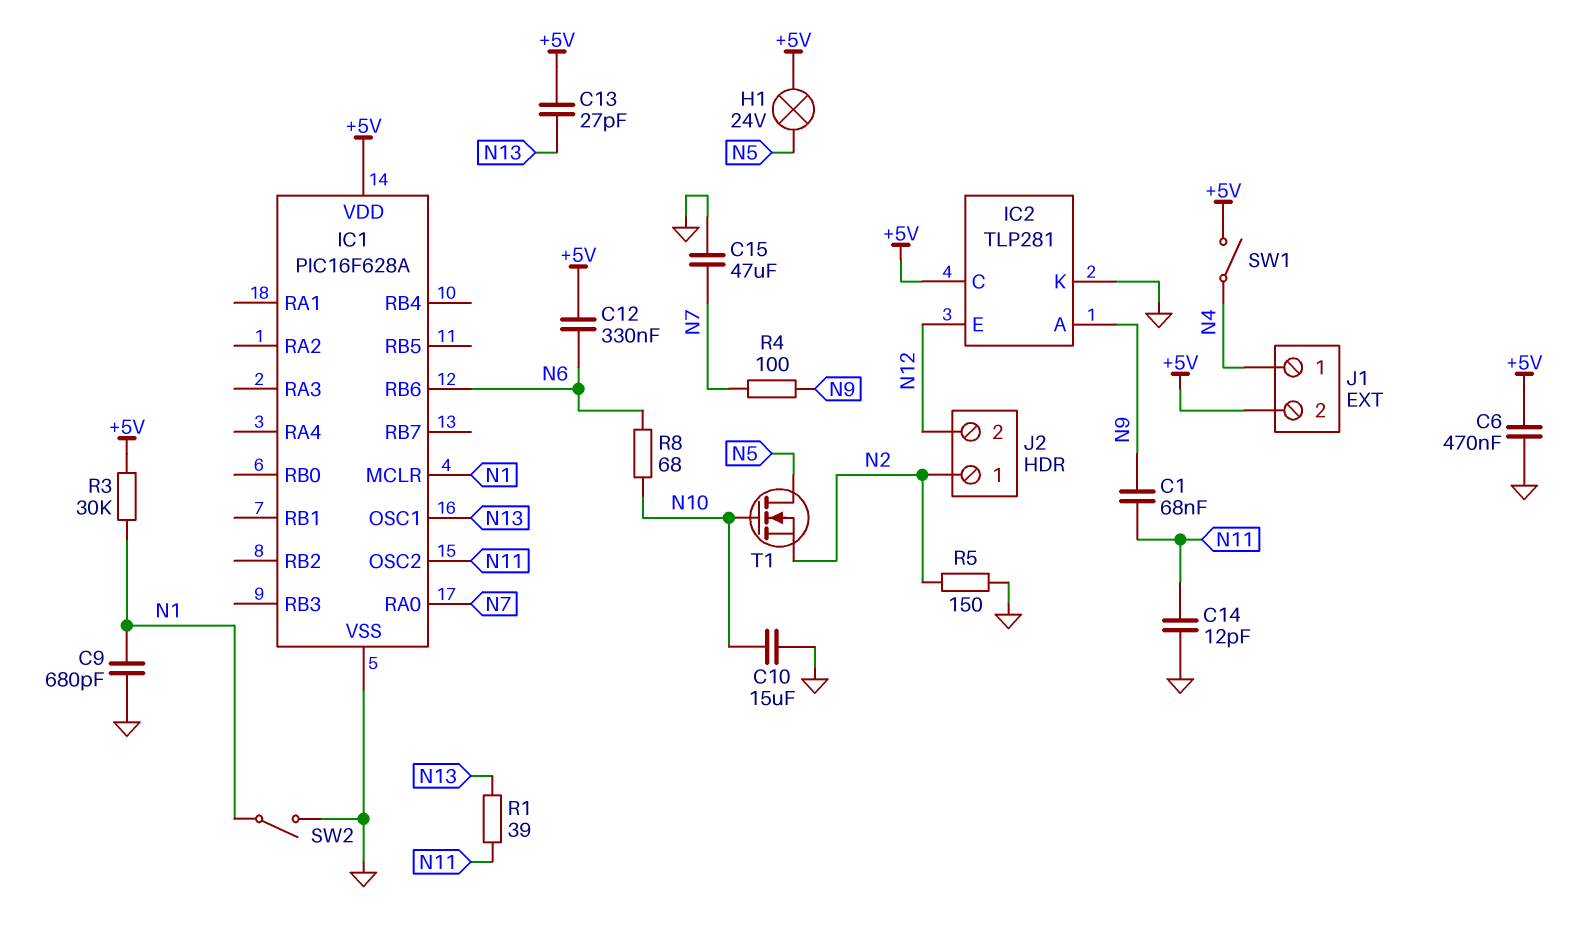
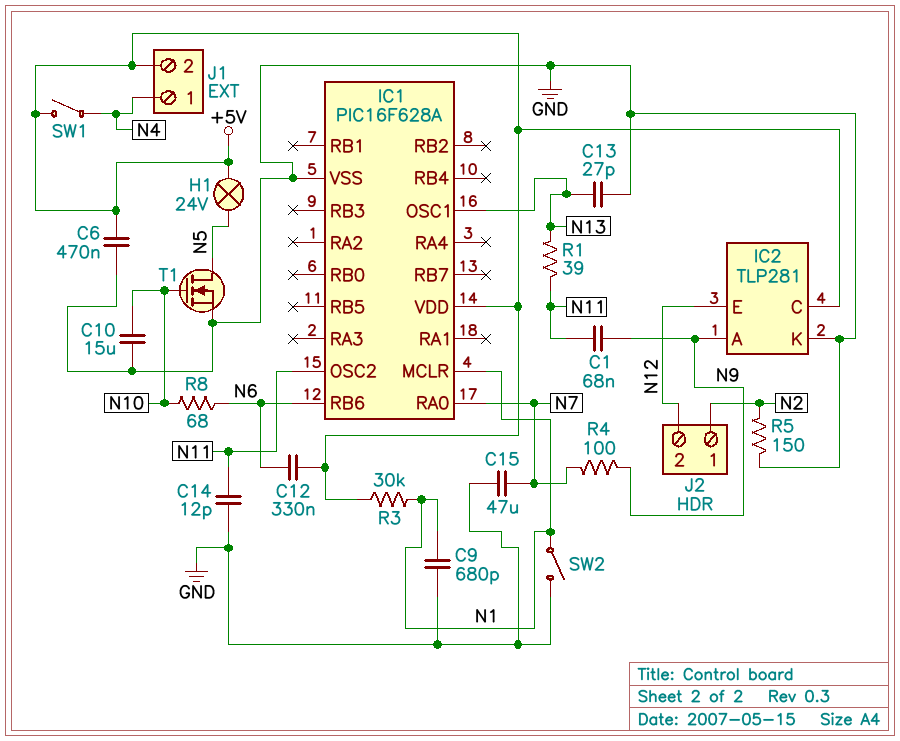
C13: 27pF (+5V, N13) -> 27pF (GND, N13)
T1: NMOS (G N10, D N5, S N2) -> NMOS (G N10, D N5, S GND)

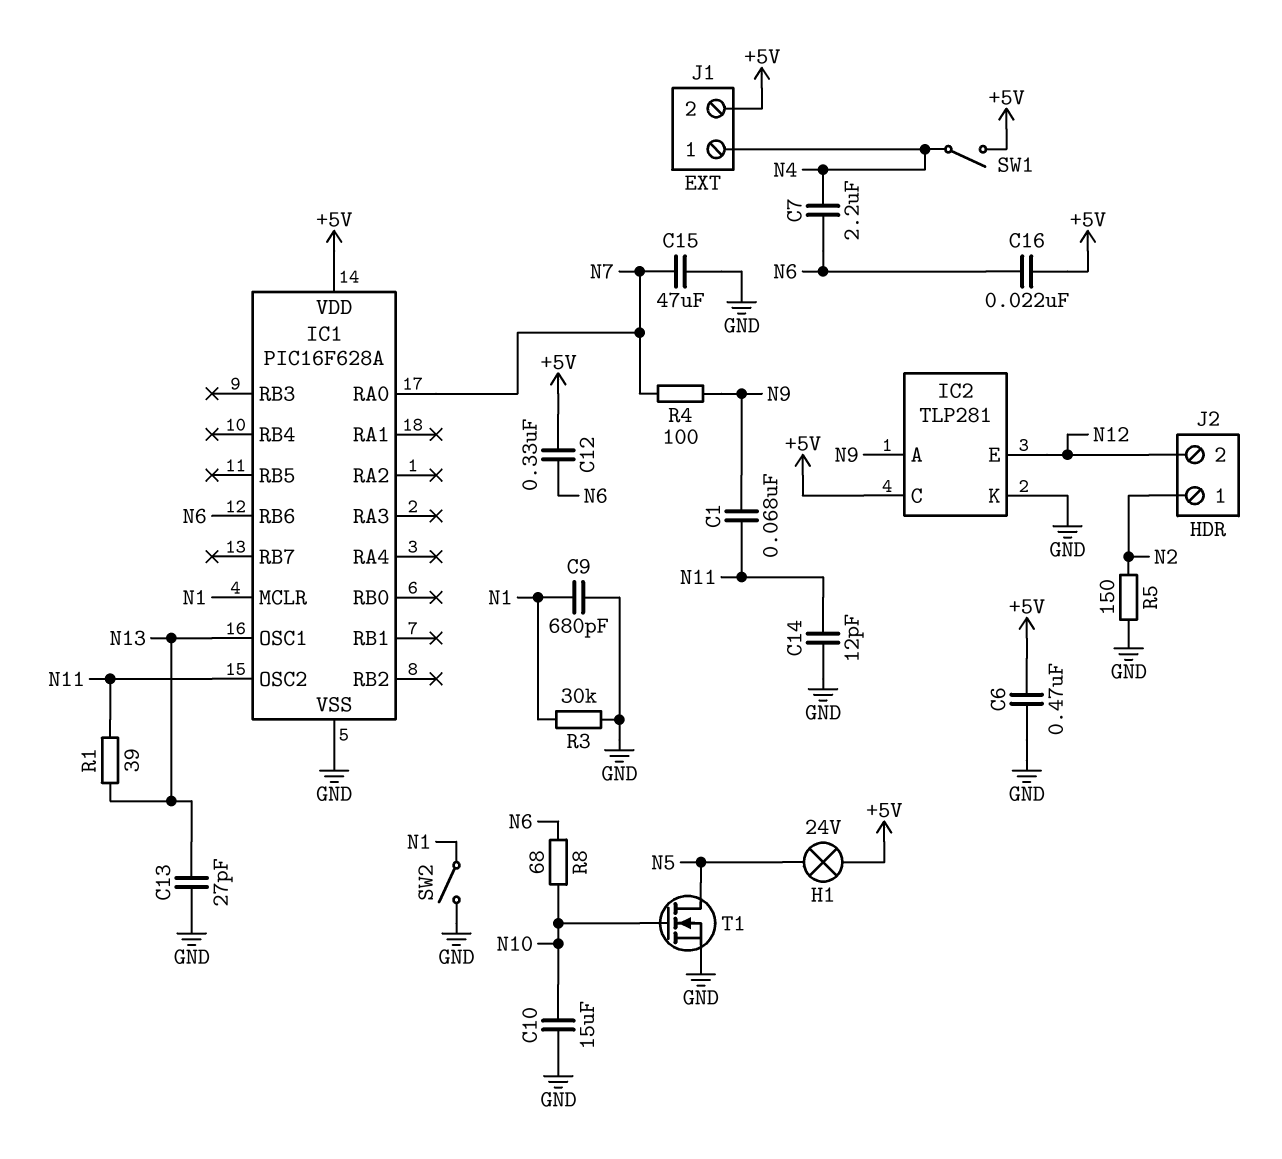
C7: none -> 2.2uF (N4, N6)
C16: none -> 22nF (+5V, N6)
R3: 30k (+5V, N1) -> 30k (GND, N1)

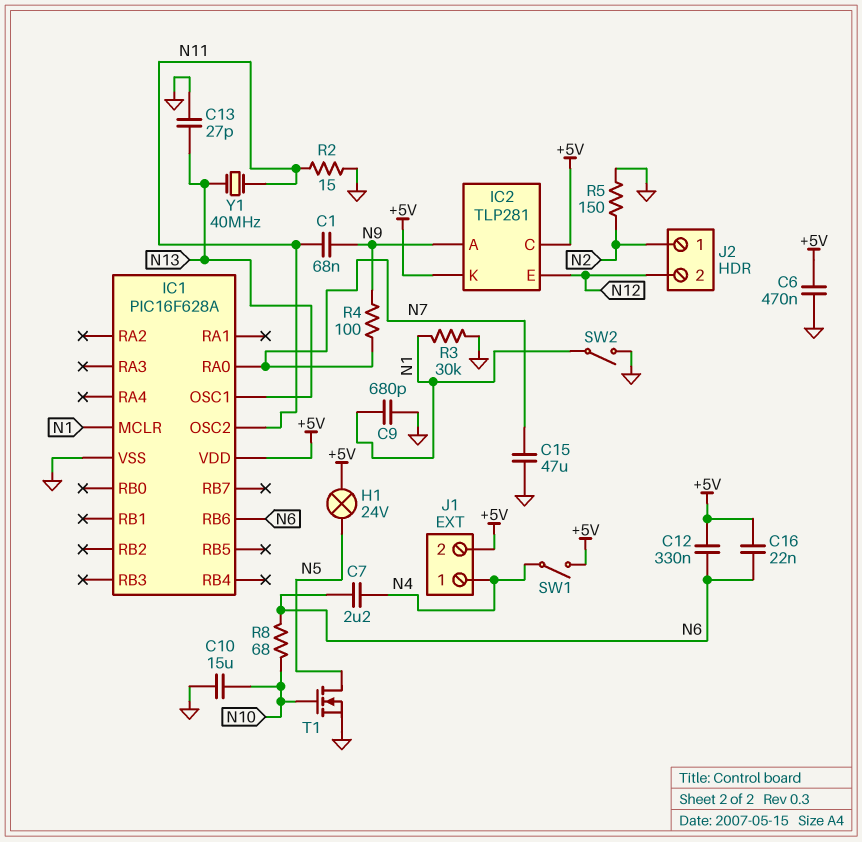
C14: 12pF (GND, N11) -> none
IC2 pin K: GND -> +5V
R1: 39 (N11, N13) -> none
R2: none -> 15 (GND, N11)
Y1: none -> 40MHz (N11, N13)

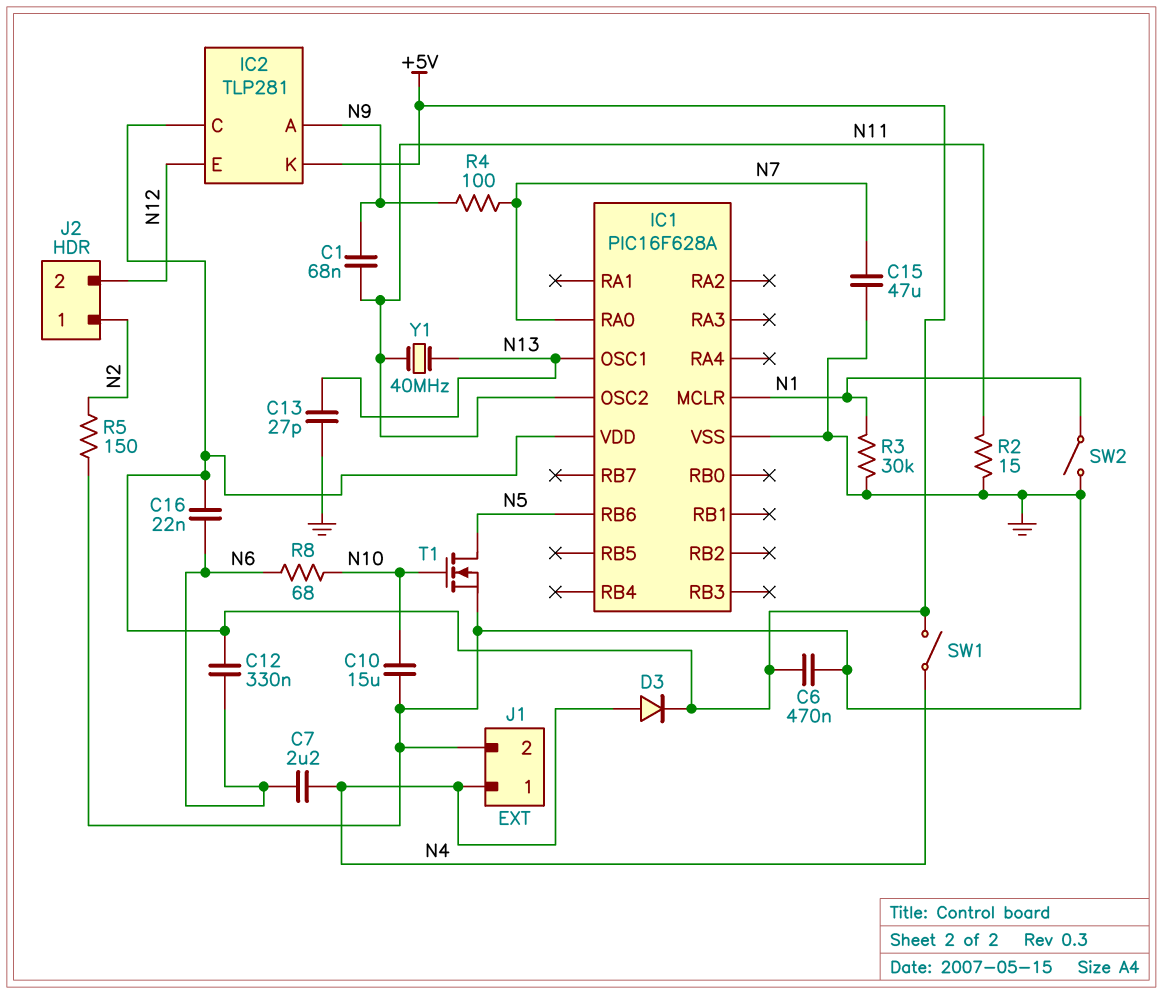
C9: 680pF (GND, N1) -> none
D3: none -> diode (A N4, K +5V)
H1: lamp 24V (+5V, N5) -> none
IC1 pin RB6: N6 -> N5
J1 pin 2: +5V -> GND

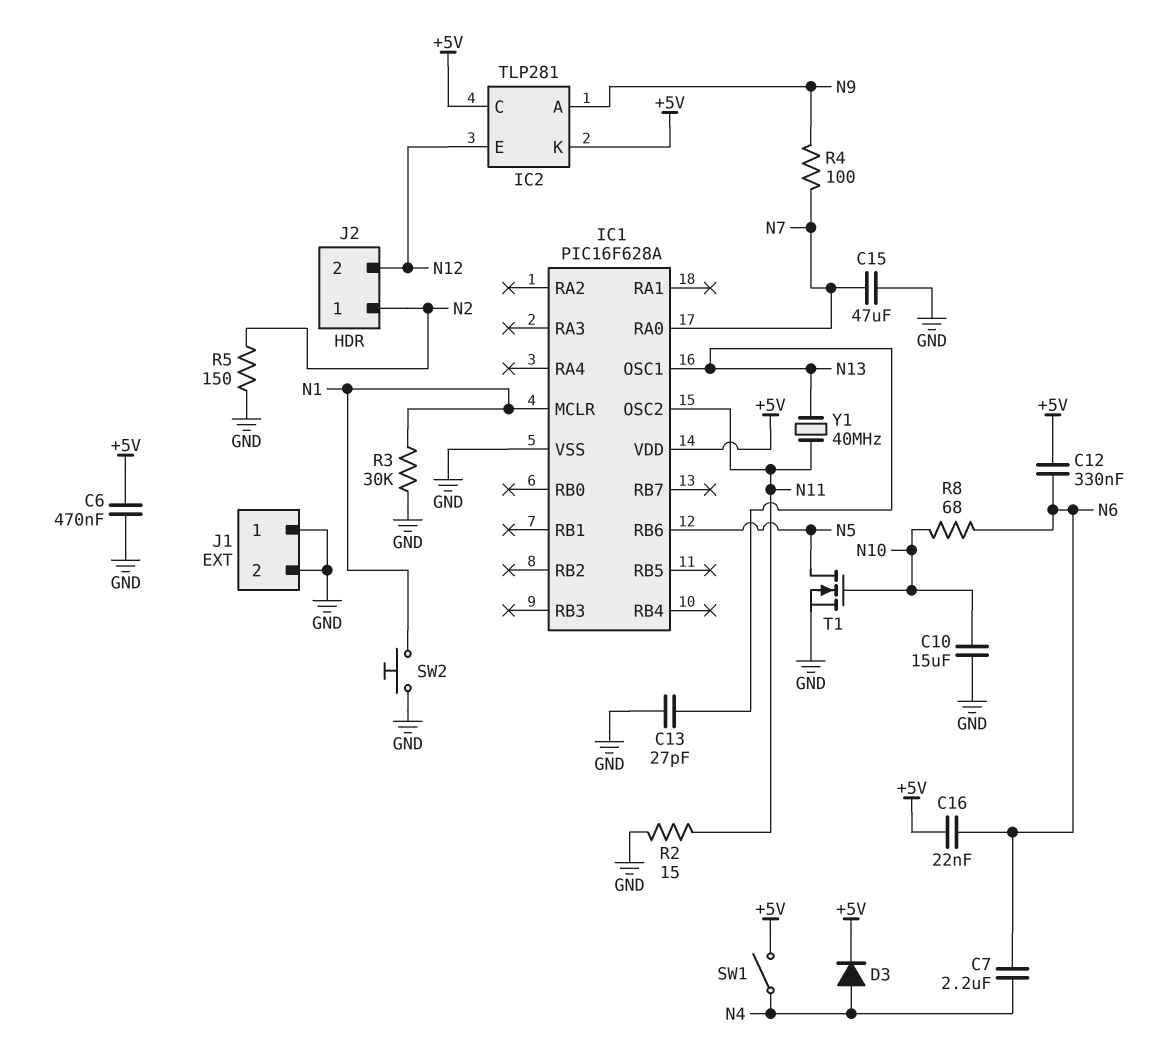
C1: 68nF (N9, N11) -> none
J1 pin 1: N4 -> GND
SW2: switch (GND, N1) -> button (GND, N1)

